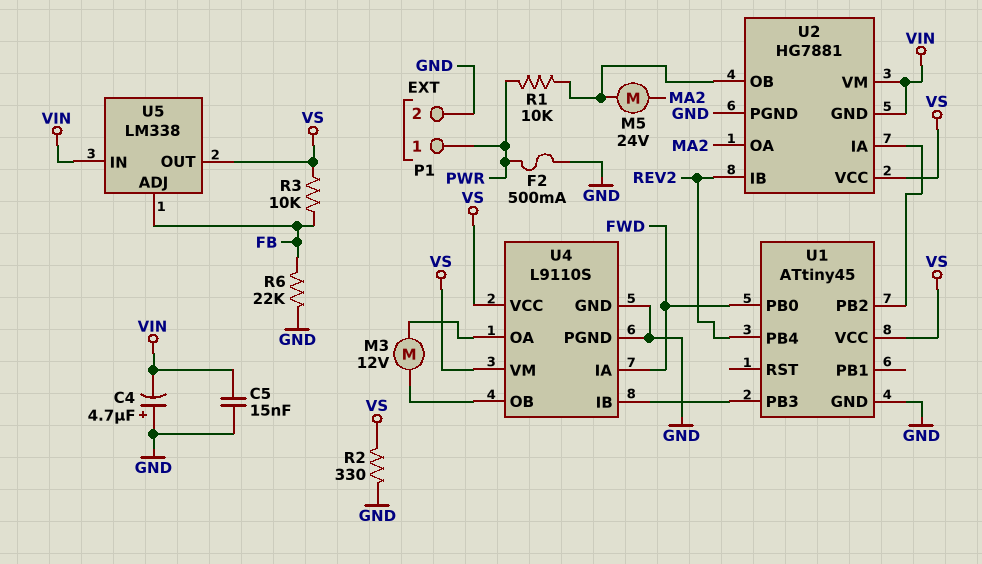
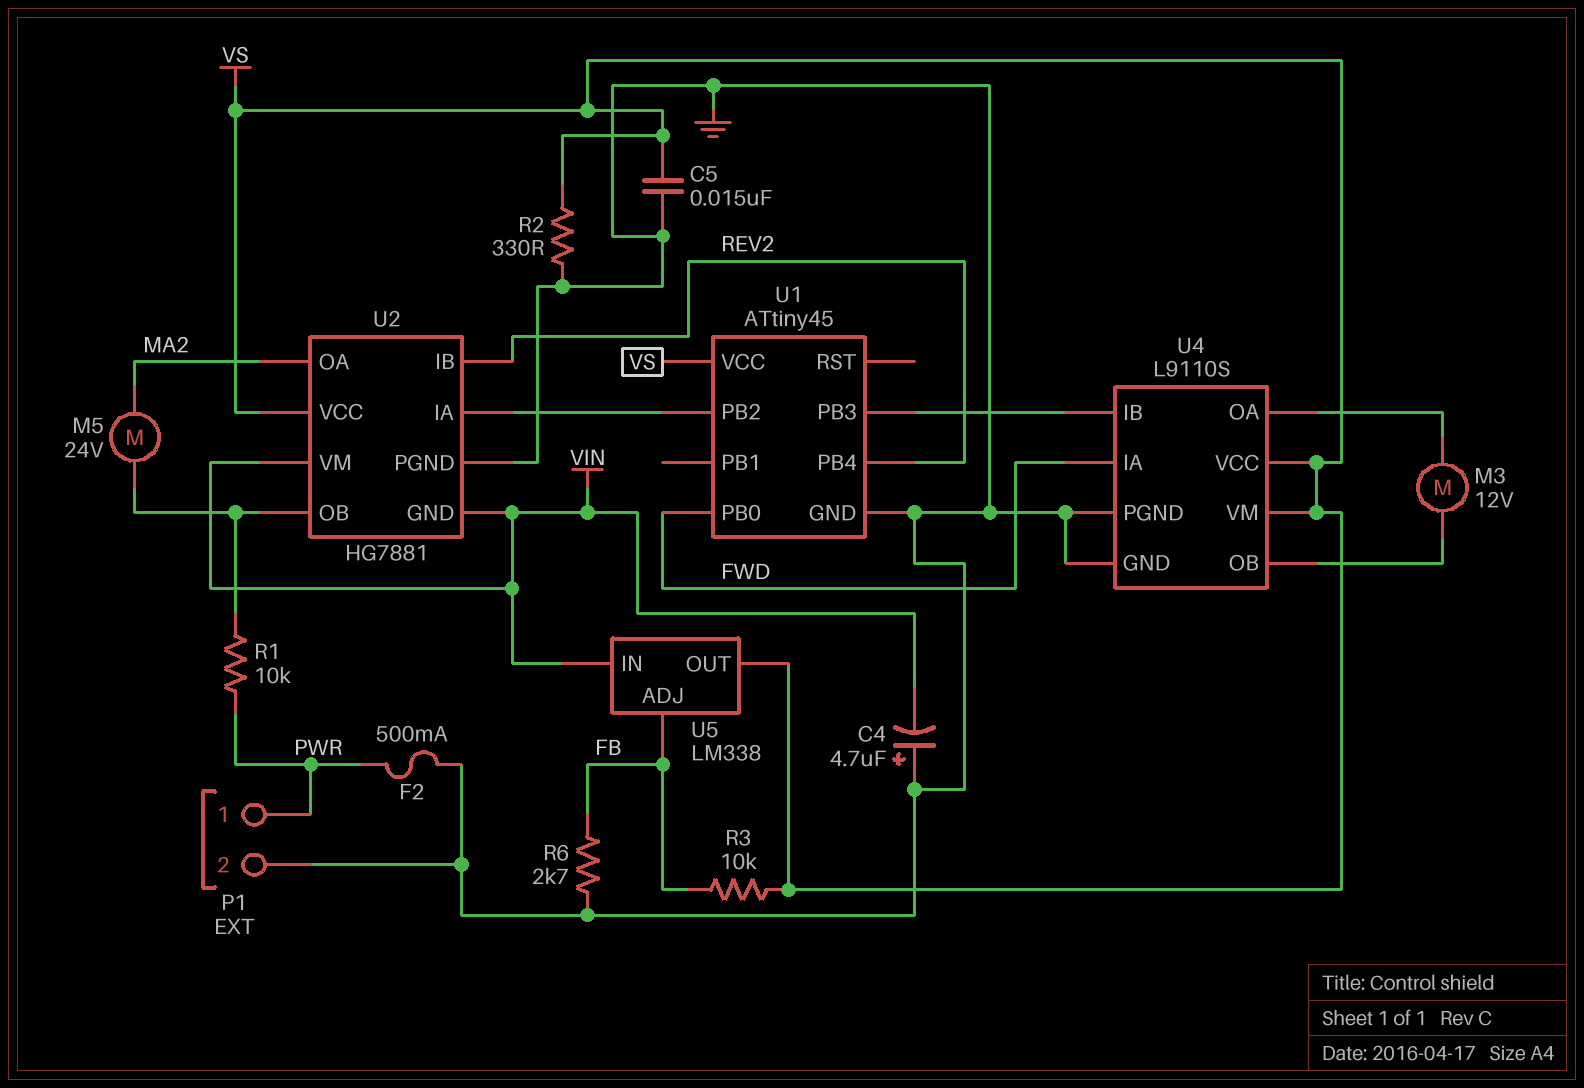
C5: 15nF (GND, VIN) -> 15nF (GND, VS)
R6: 22k (FB, GND) -> 2.7k (FB, GND)

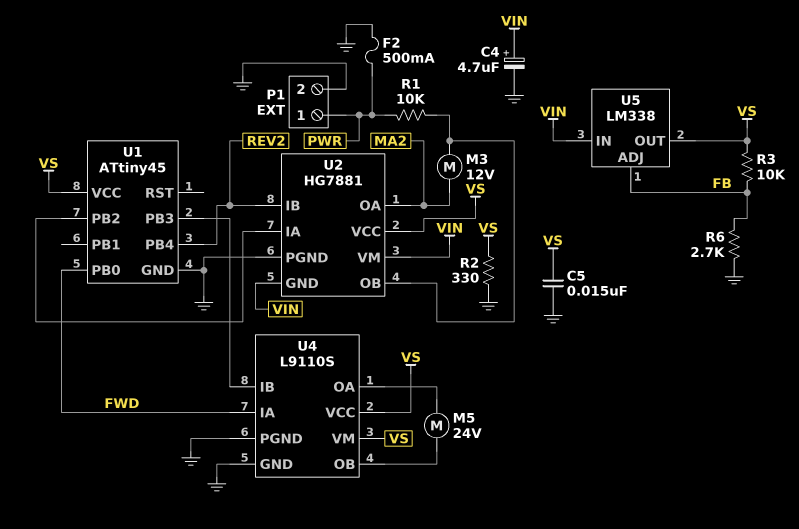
C4: 4.7uF (plus GND, minus VIN) -> 4.7uF (plus VIN, minus GND)
M3: motor 12V (U4/OA, U4/OB) -> motor 12V (MA2, U2/OB)
M5: motor 24V (MA2, U2/OB) -> motor 24V (U4/OA, U4/OB)

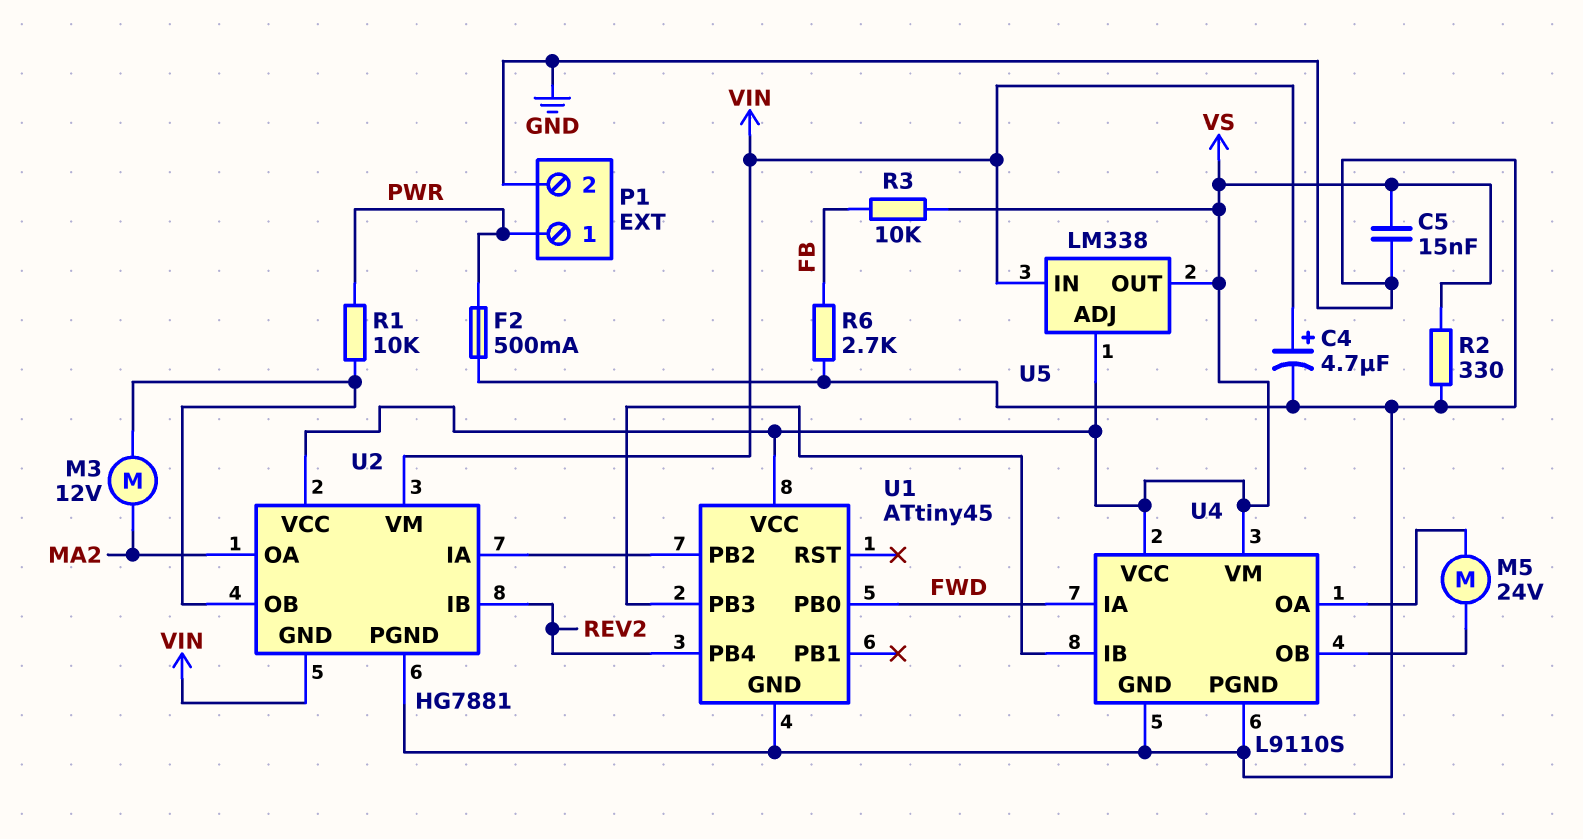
U5 pin ADJ: FB -> VS

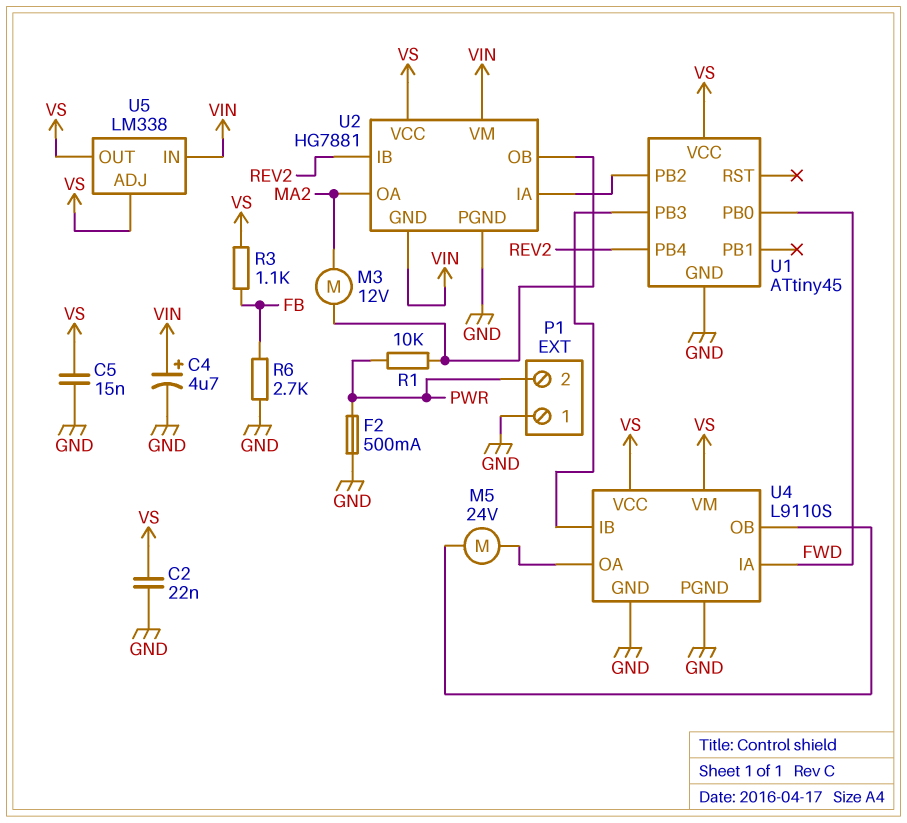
C2: none -> 22nF (GND, VS)
P1 pin 1: PWR -> GND
P1 pin 2: GND -> PWR
R2: 330 (GND, VS) -> none
R3: 10k (FB, VS) -> 1.1k (FB, VS)

